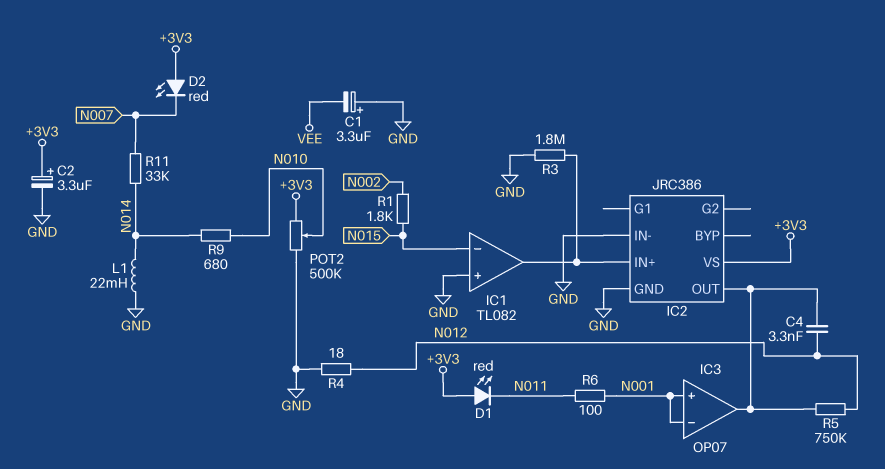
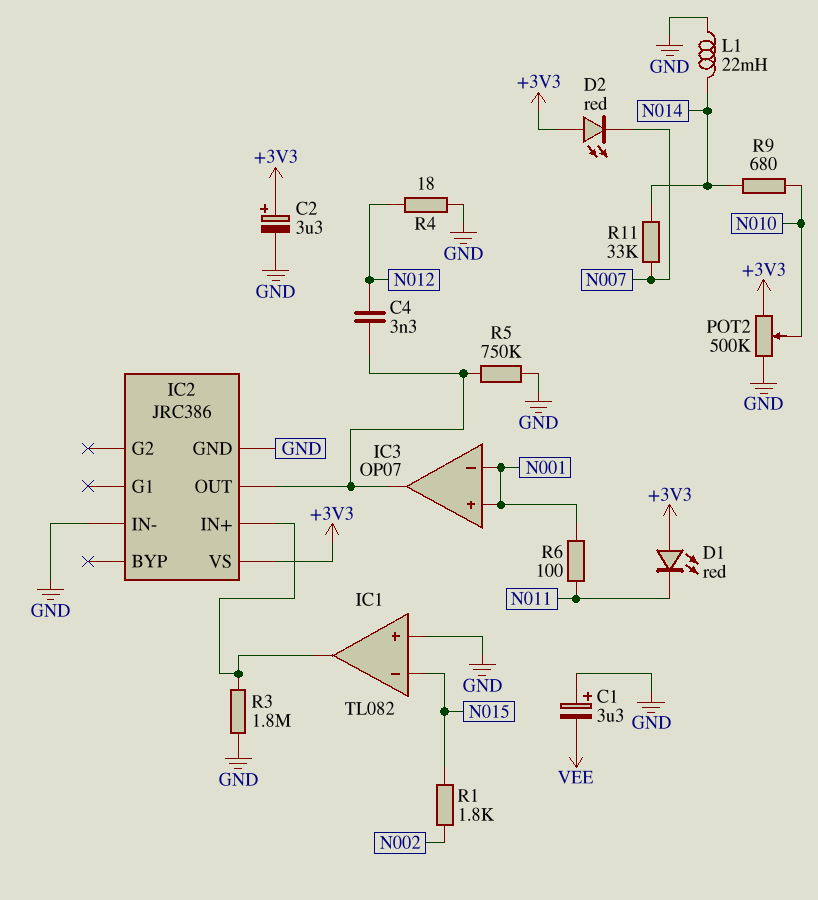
R5: 750k (IC2/OUT, N012) -> 750k (GND, IC2/OUT)

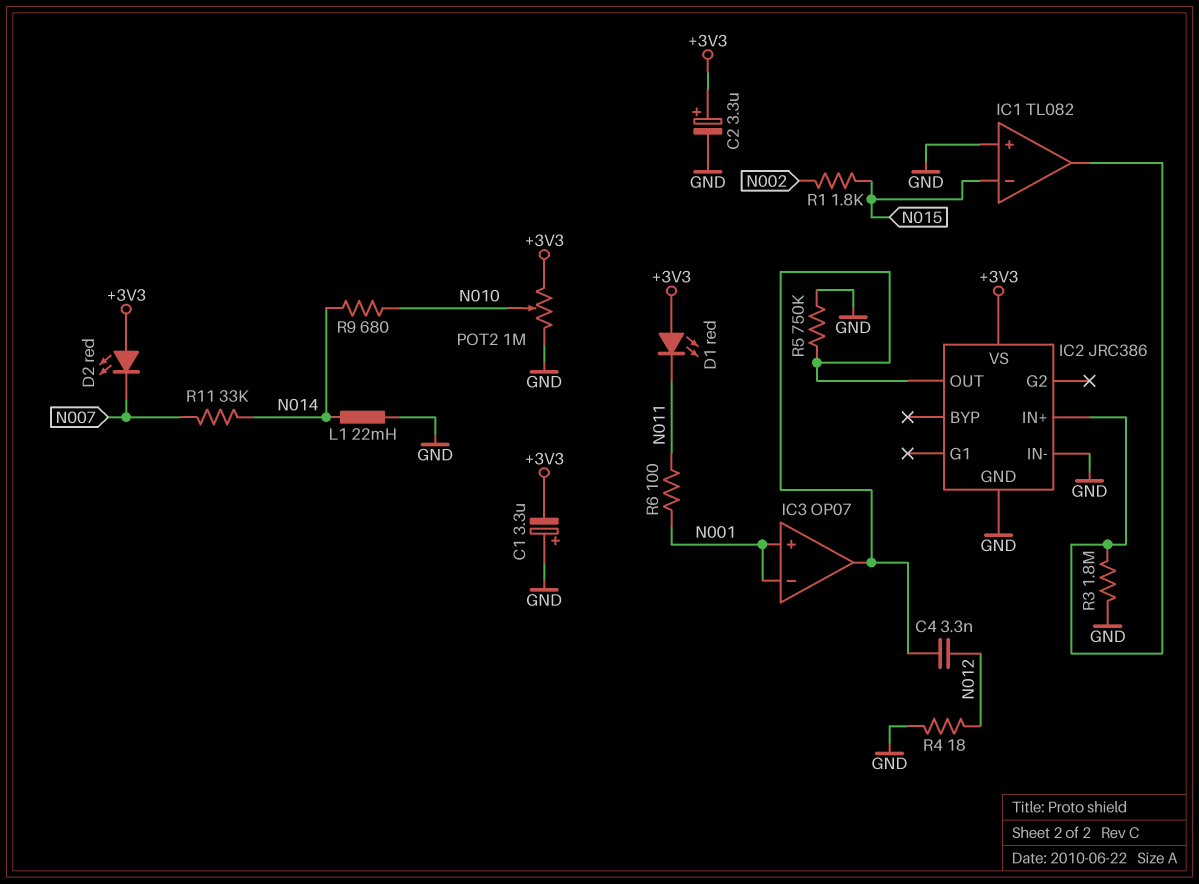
C1: 3.3uF (plus GND, minus VEE) -> 3.3uF (plus GND, minus +3V3)
POT2: 500k (+3V3, GND, wiper N010) -> 1M (+3V3, GND, wiper N010)

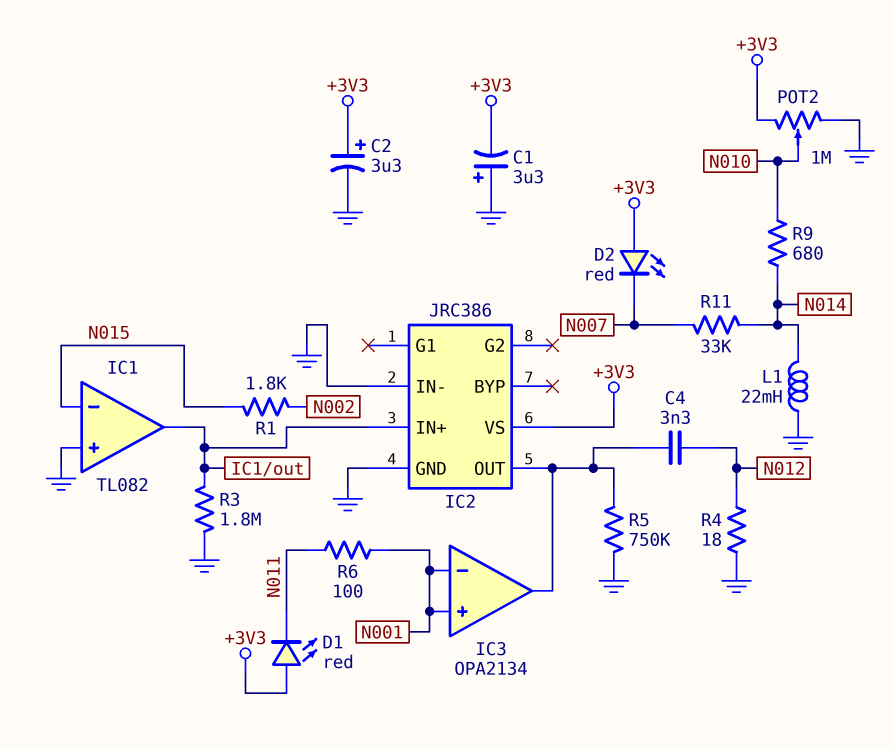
IC3: OP07 -> OPA2134

